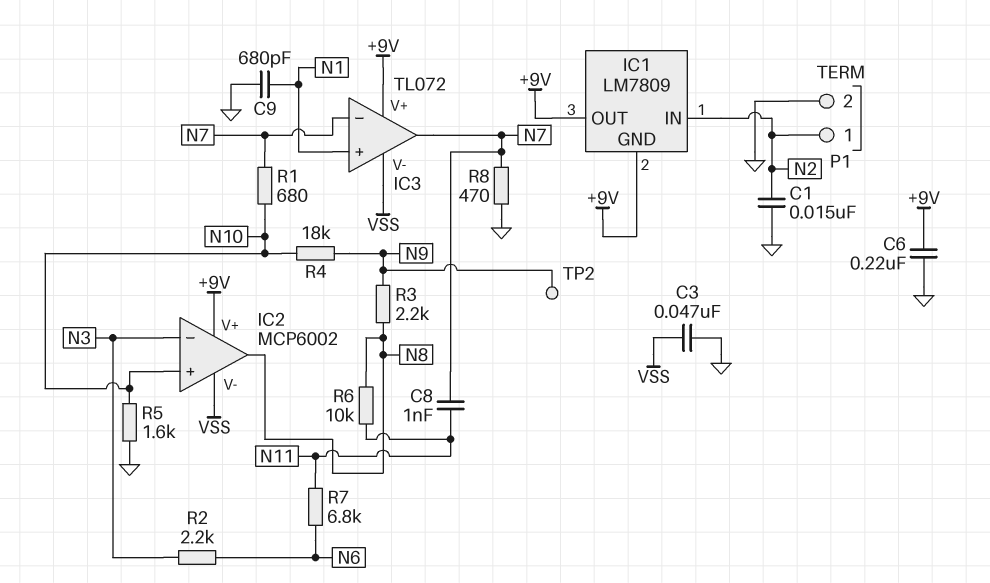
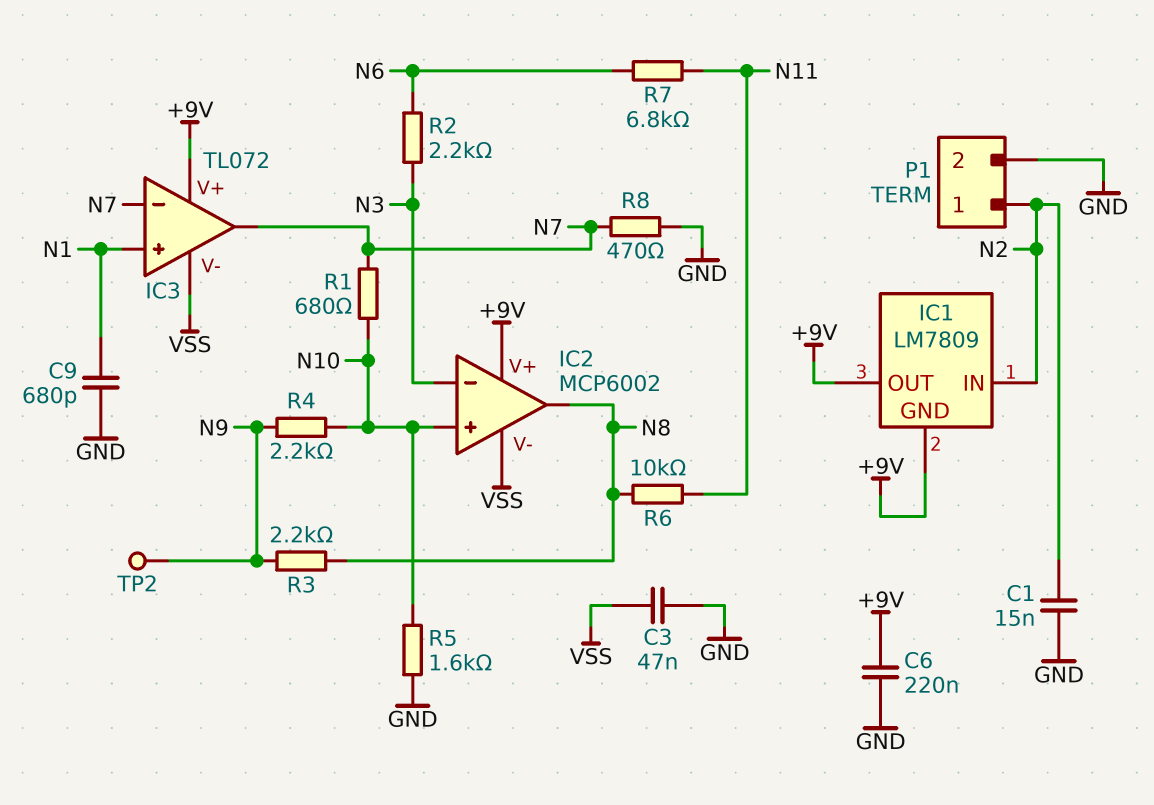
C8: 1nF (N7, N11) -> none
R4: 18k (N9, N10) -> 2.2k (N9, N10)

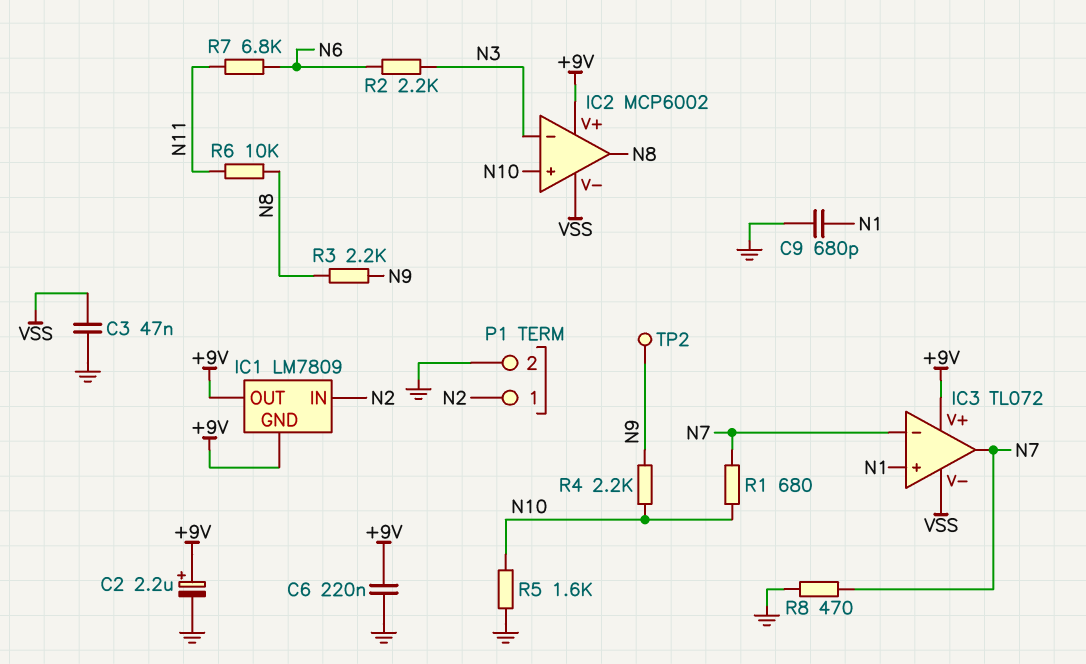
C1: 15nF (GND, N2) -> none
C2: none -> 2.2uF (plus +9V, minus GND)

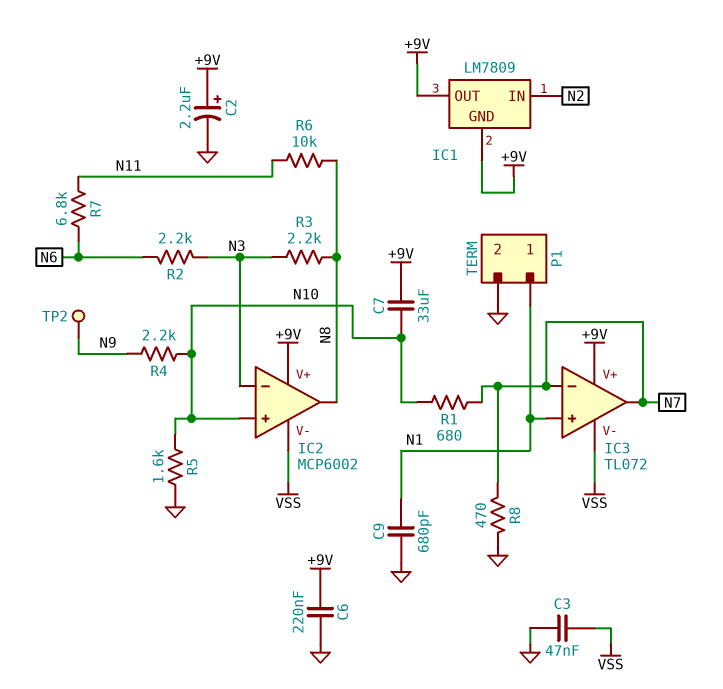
C7: none -> 33uF (+9V, N10)
P1 pin 1: N2 -> N1
R3: 2.2k (N8, N9) -> 2.2k (N3, N8)

